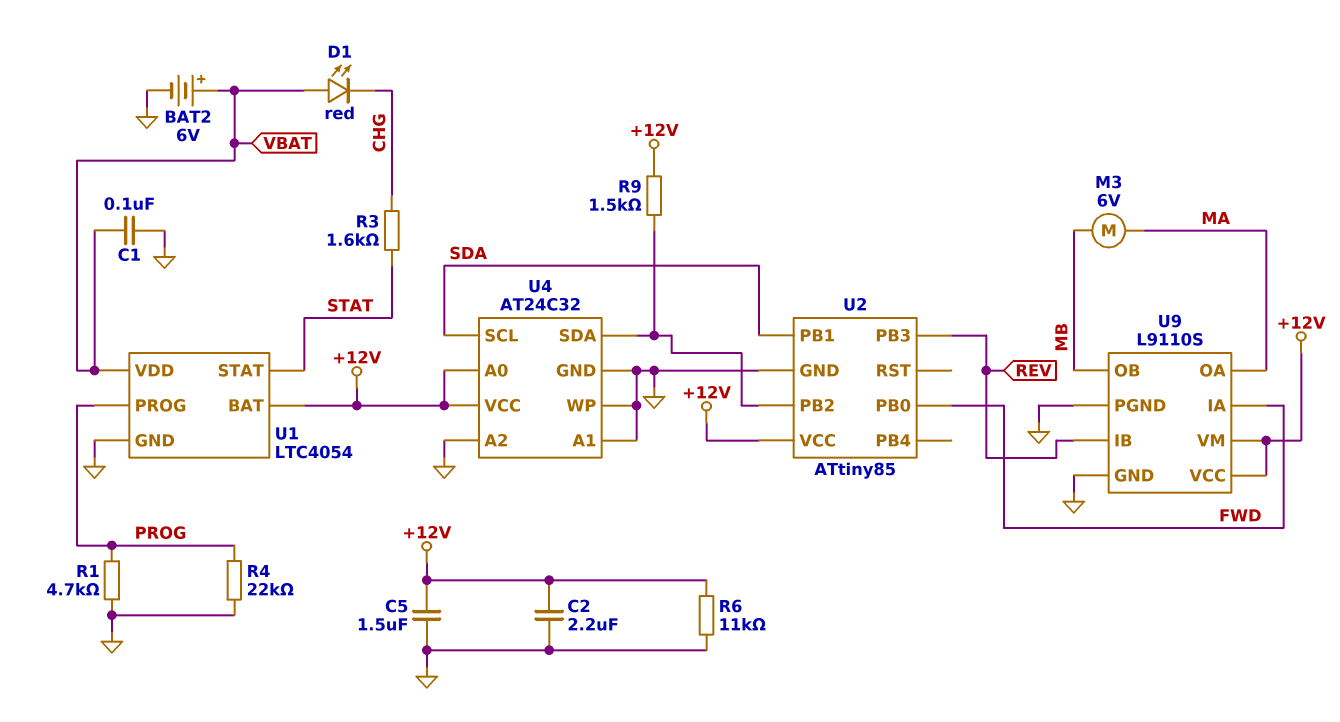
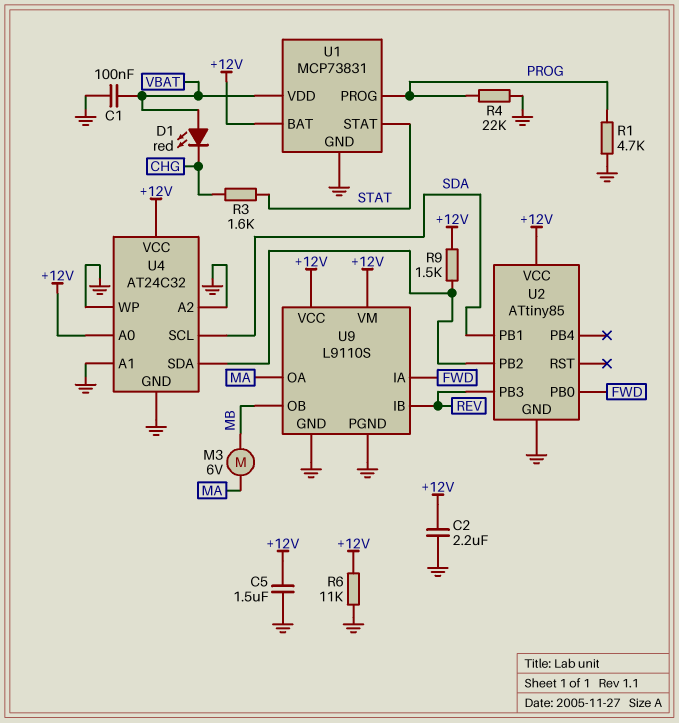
BAT2: 6V (plus VBAT, minus GND) -> none
U1: LTC4054 -> MCP73831

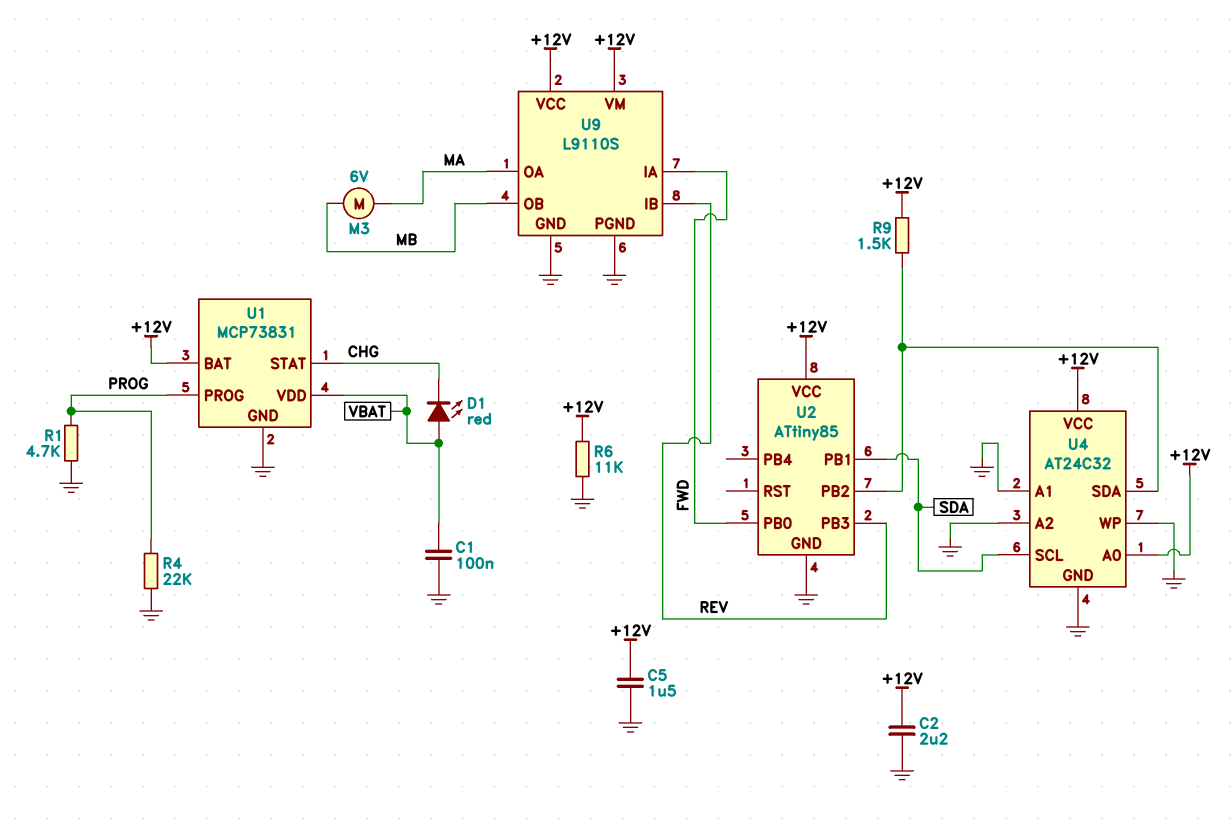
R3: 1.6k (CHG, STAT) -> none
U1 pin STAT: STAT -> CHG

